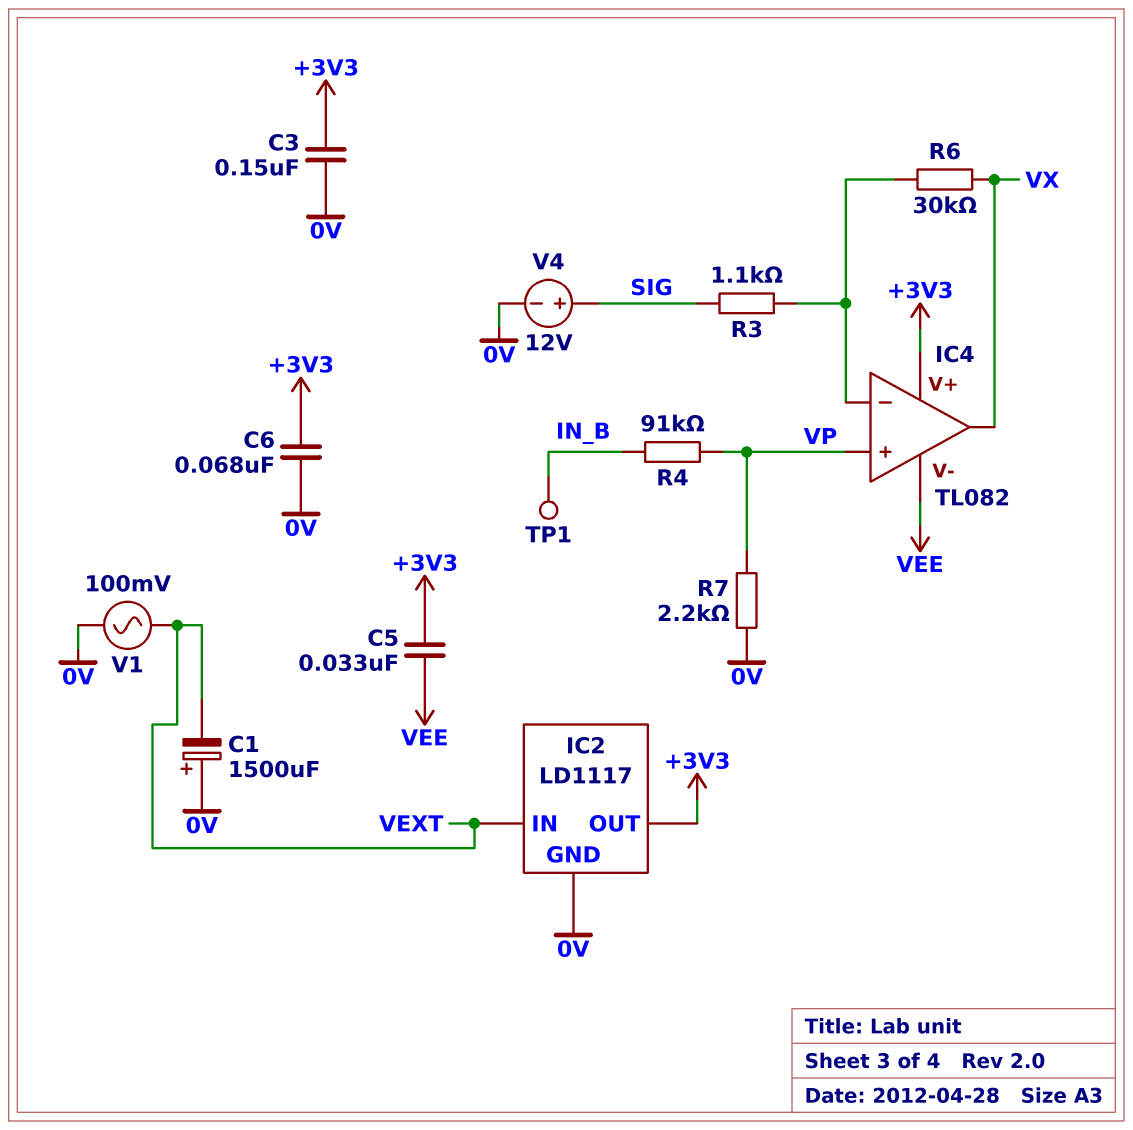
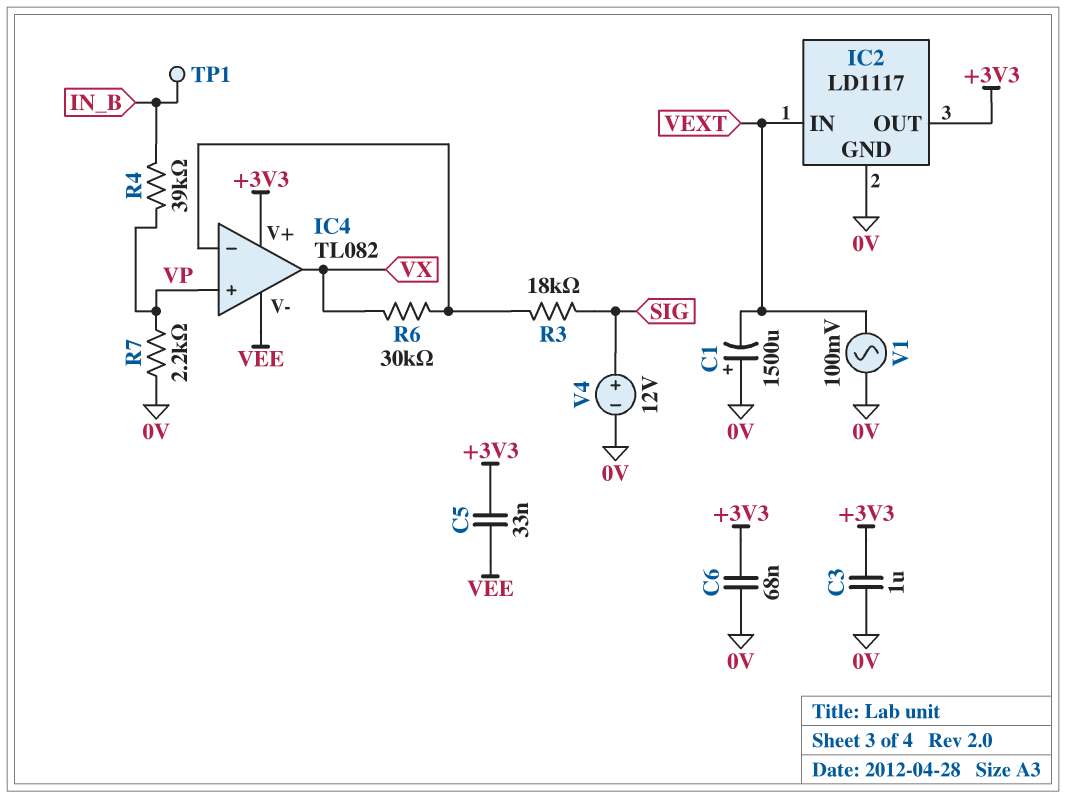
C3: 150nF (+3V3, 0V) -> 1uF (+3V3, 0V)
R3: 1.1k (IC4/in-, SIG) -> 18k (IC4/in-, SIG)
R4: 91k (IN_B, VP) -> 39k (IN_B, VP)

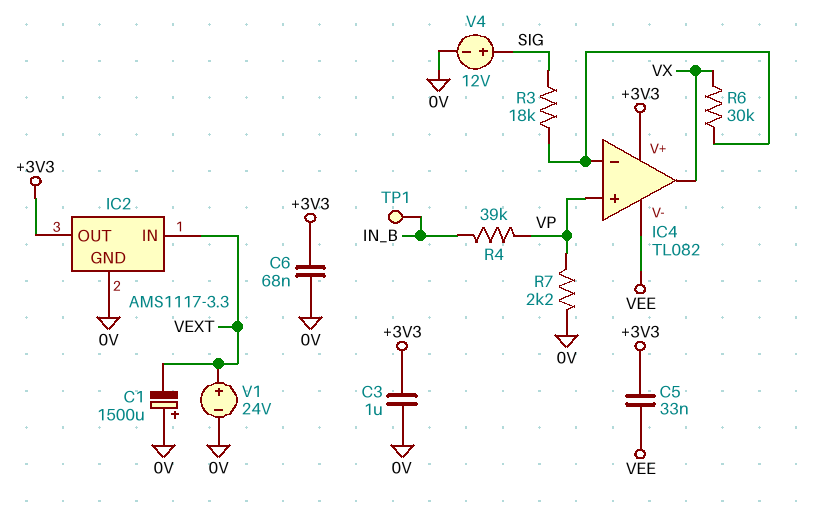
IC2: LD1117 -> AMS1117-3.3
V1: AC 100mV (0V, VEXT) -> 24V (plus VEXT, minus 0V)

